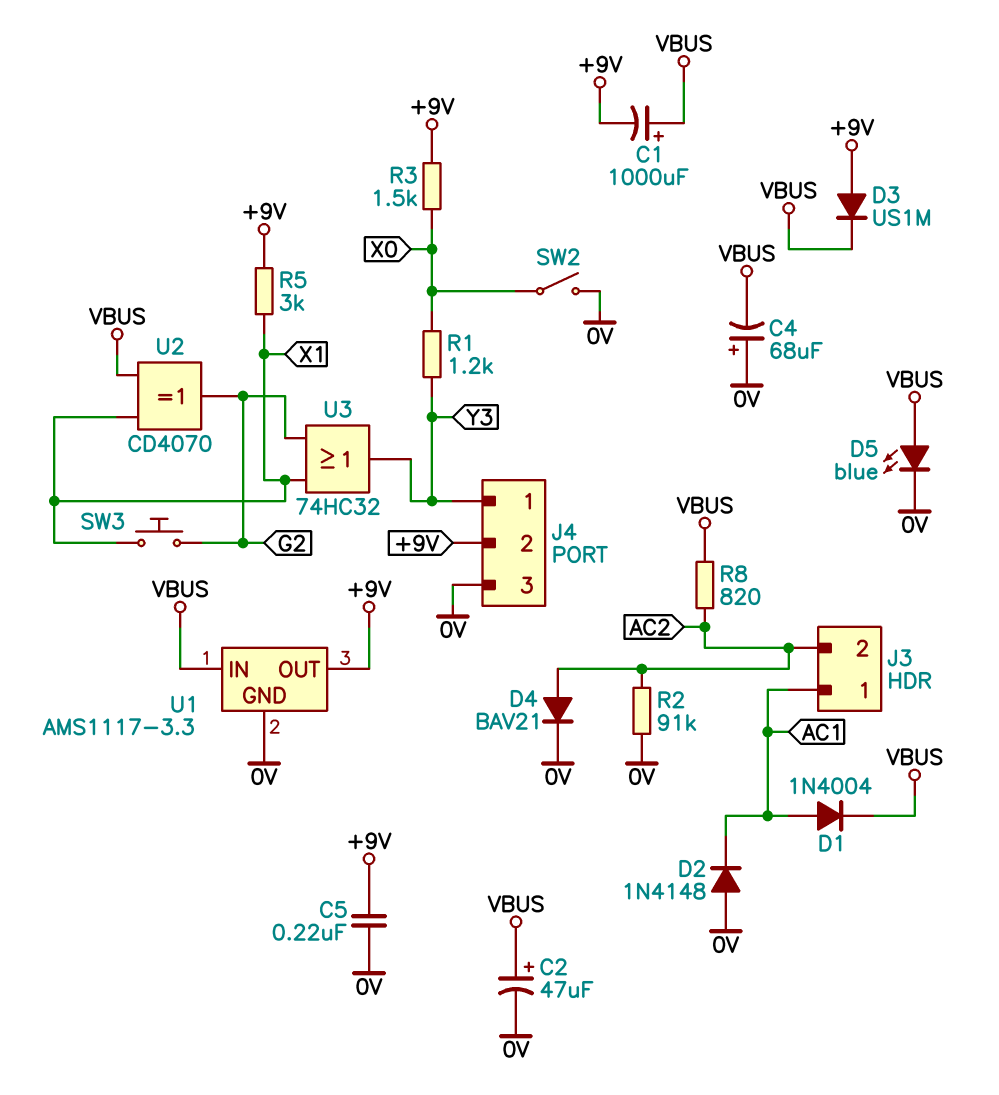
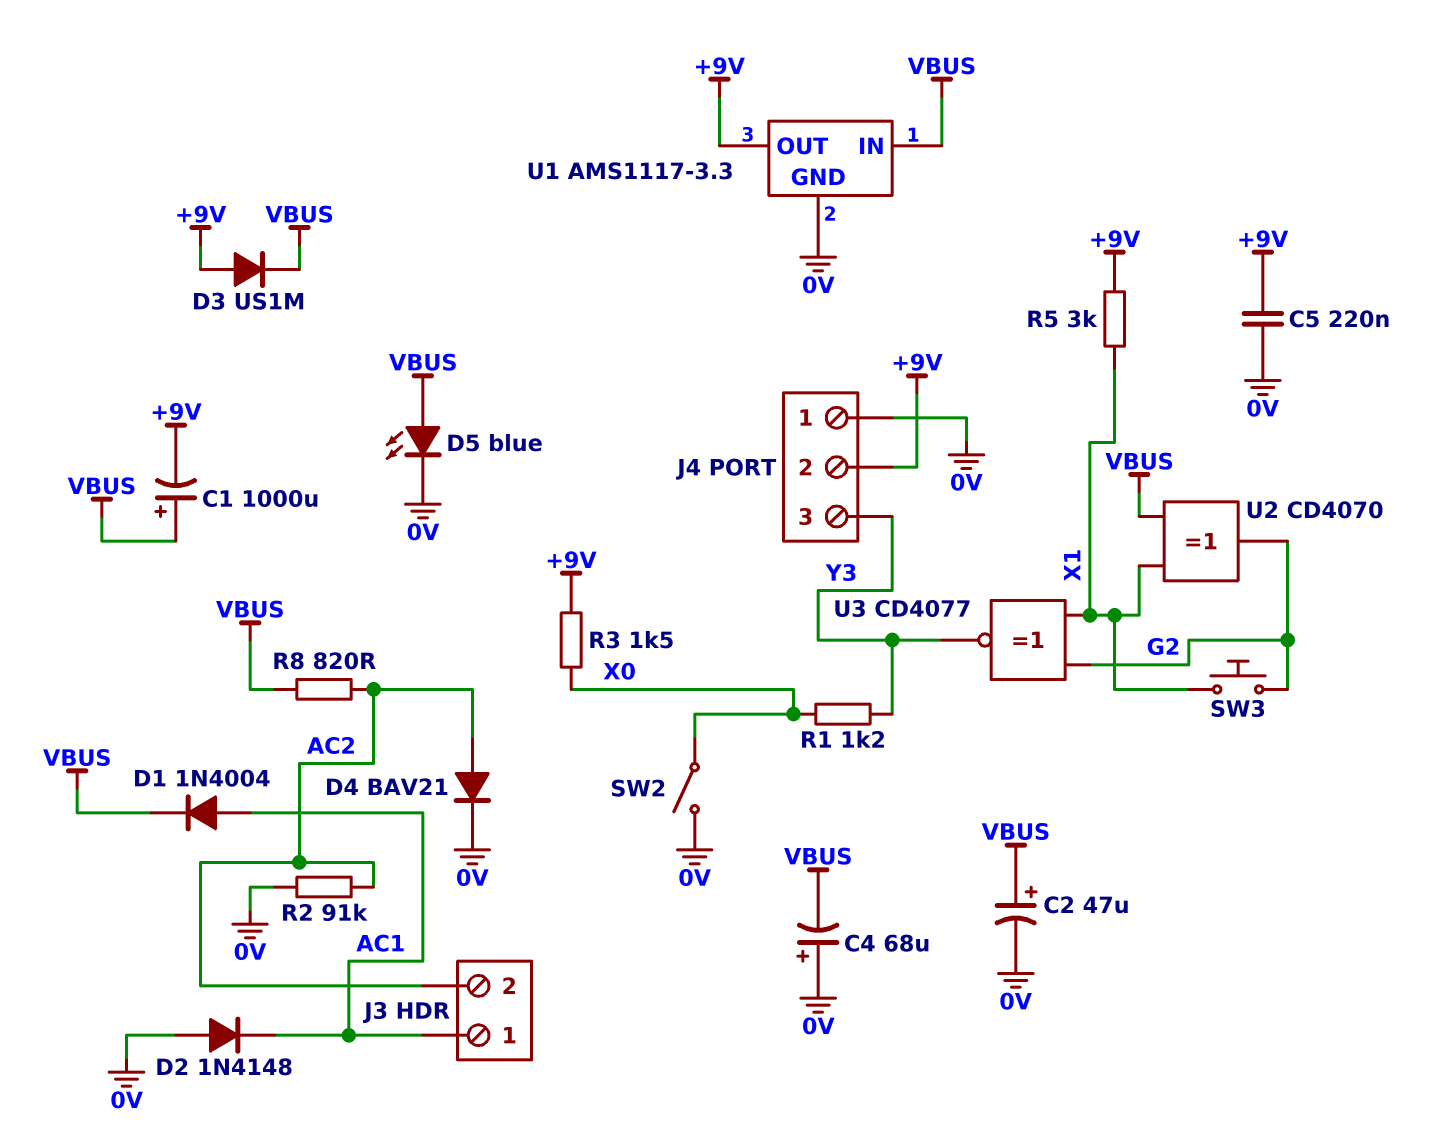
J4 pin 1: Y3 -> 0V
J4 pin 3: 0V -> Y3
U3: OR 74HC32 (in G2, in X1, out Y3) -> XNOR CD4077 (in G2, in X1, out Y3)

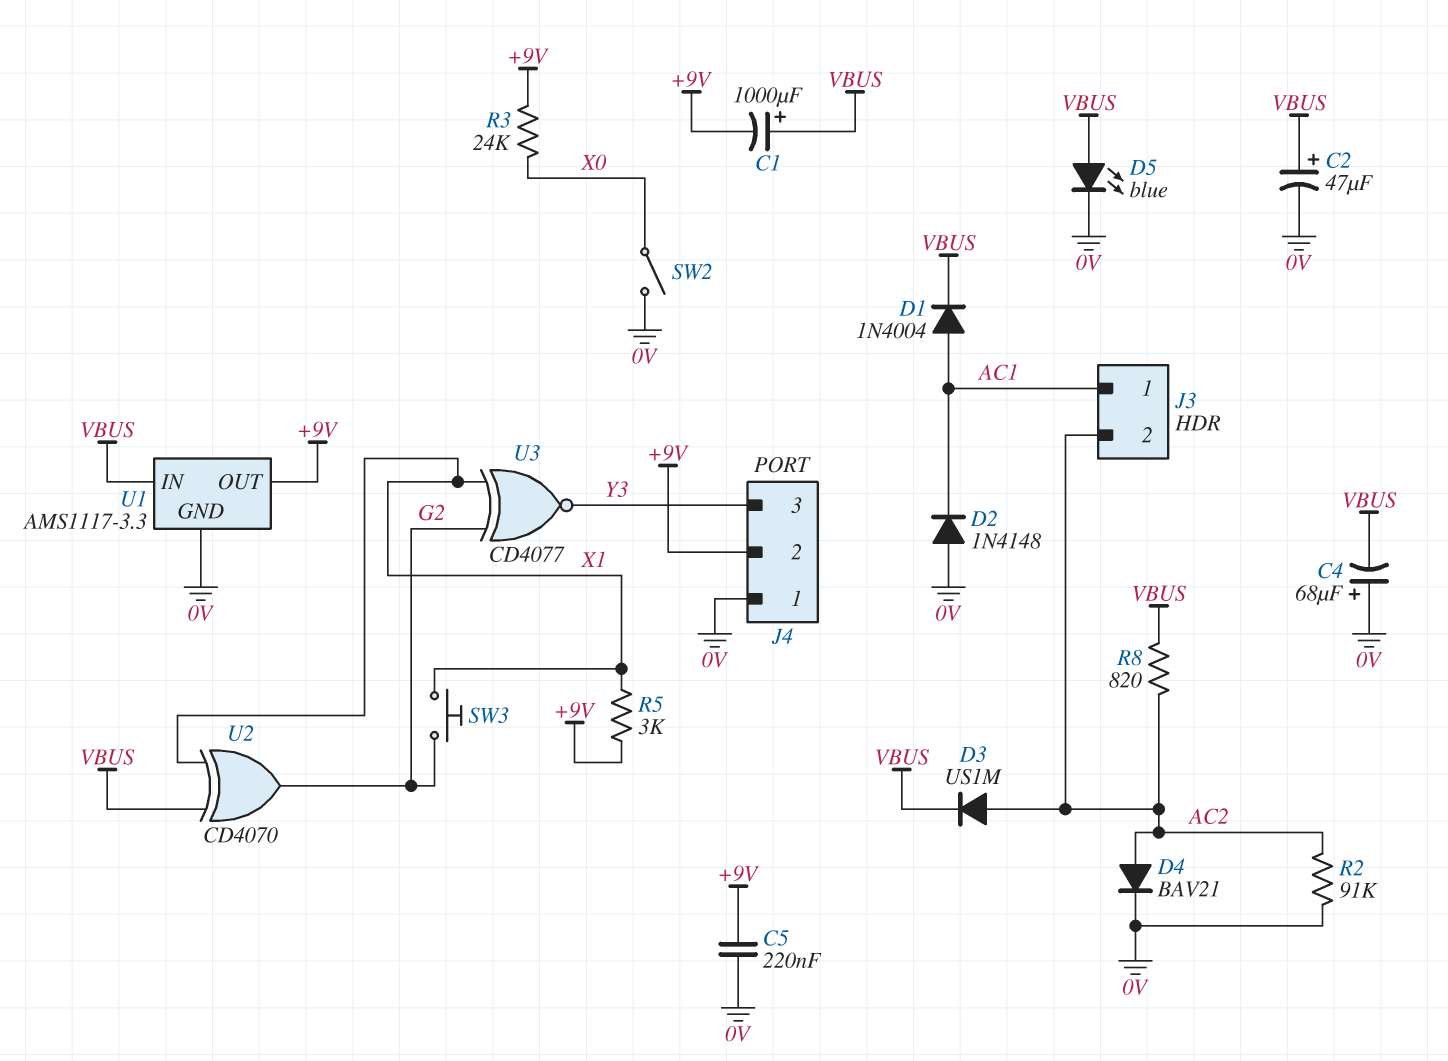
D3: diode US1M (A +9V, K VBUS) -> diode US1M (A AC2, K VBUS)
R1: 1.2k (X0, Y3) -> none
R3: 1.5k (+9V, X0) -> 24k (+9V, X0)

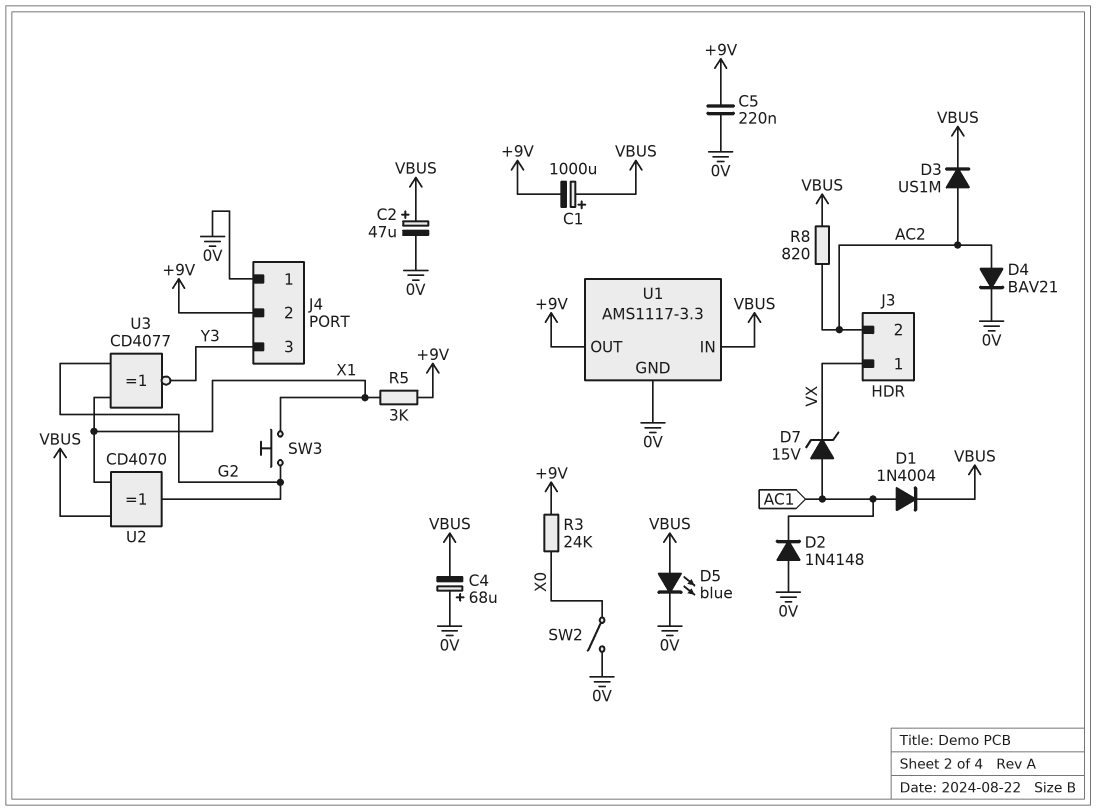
D7: none -> zener 15V (A AC1, K VX)
J3 pin 1: AC1 -> VX
R2: 91k (0V, AC2) -> none

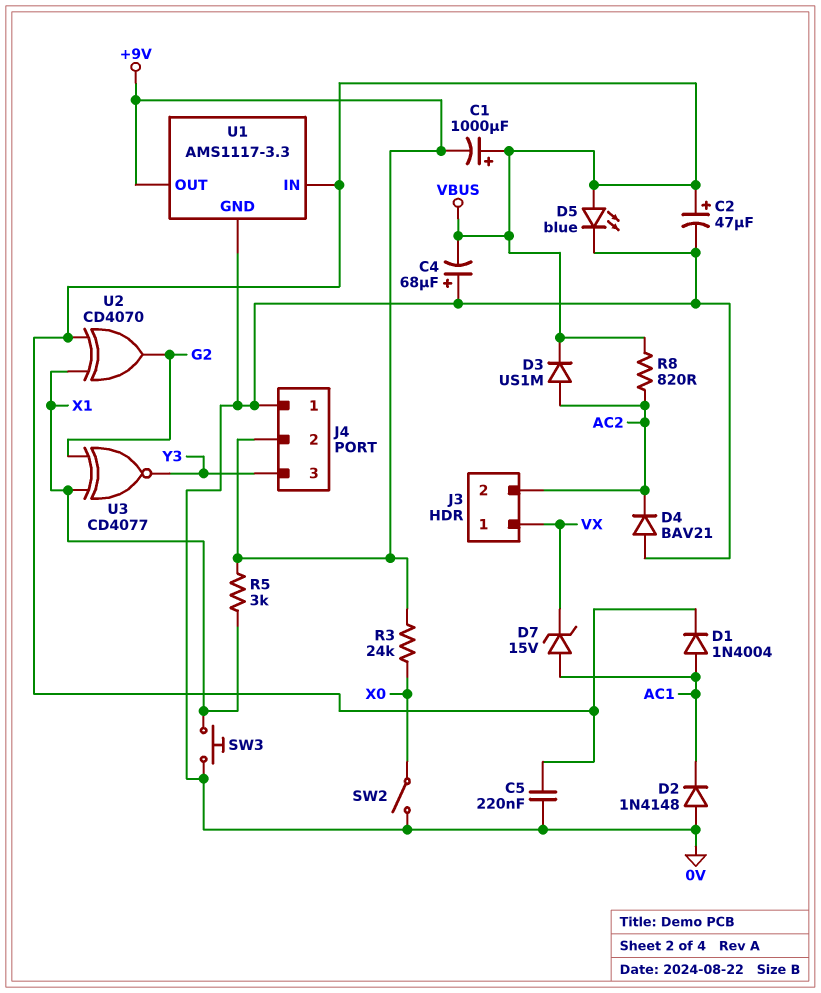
C5: 220nF (+9V, 0V) -> 220nF (0V, VBUS)
D4: diode BAV21 (A AC2, K 0V) -> diode BAV21 (A 0V, K AC2)
SW3: button (G2, X1) -> button (0V, X1)

